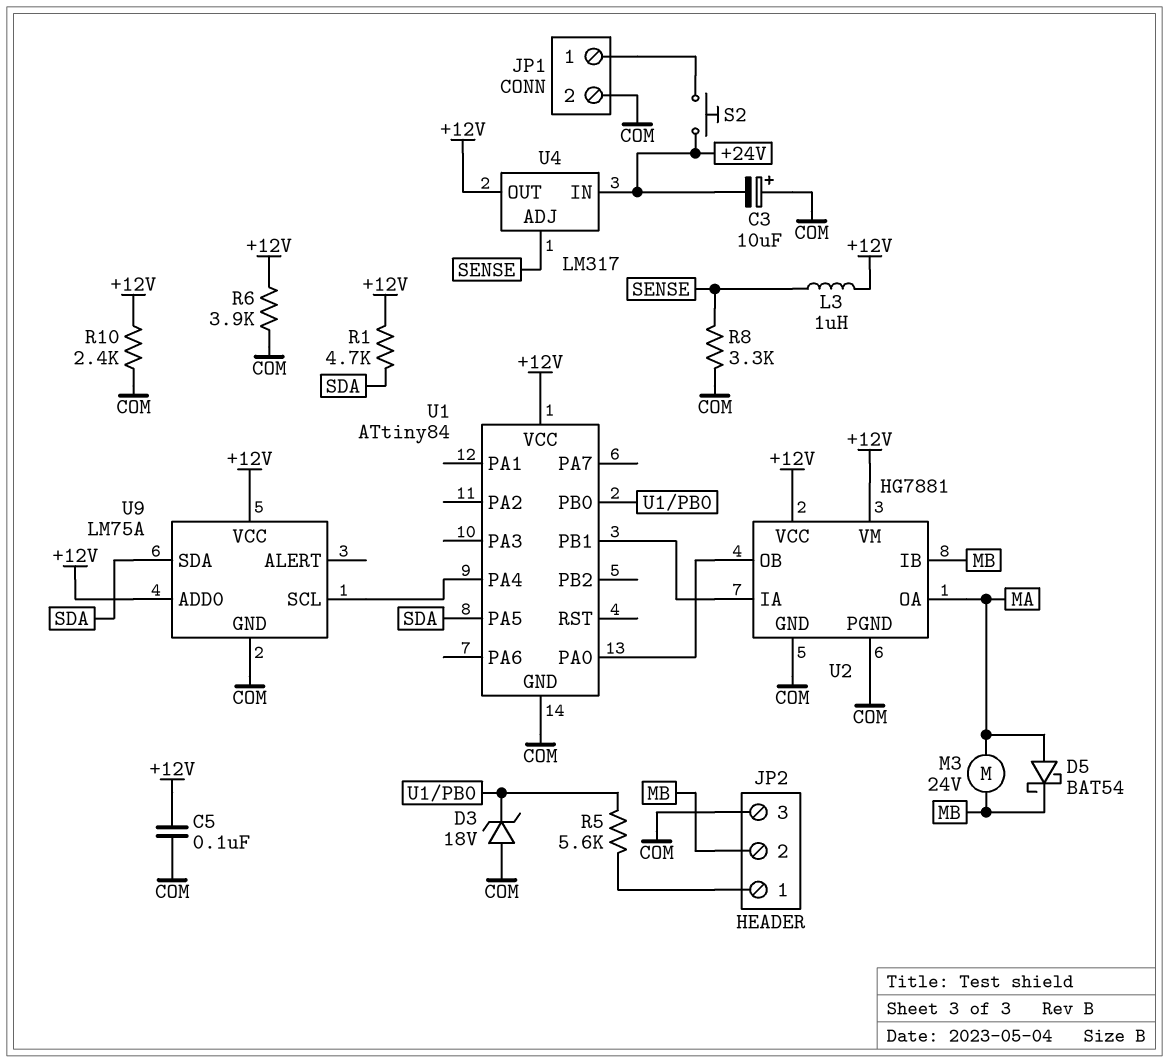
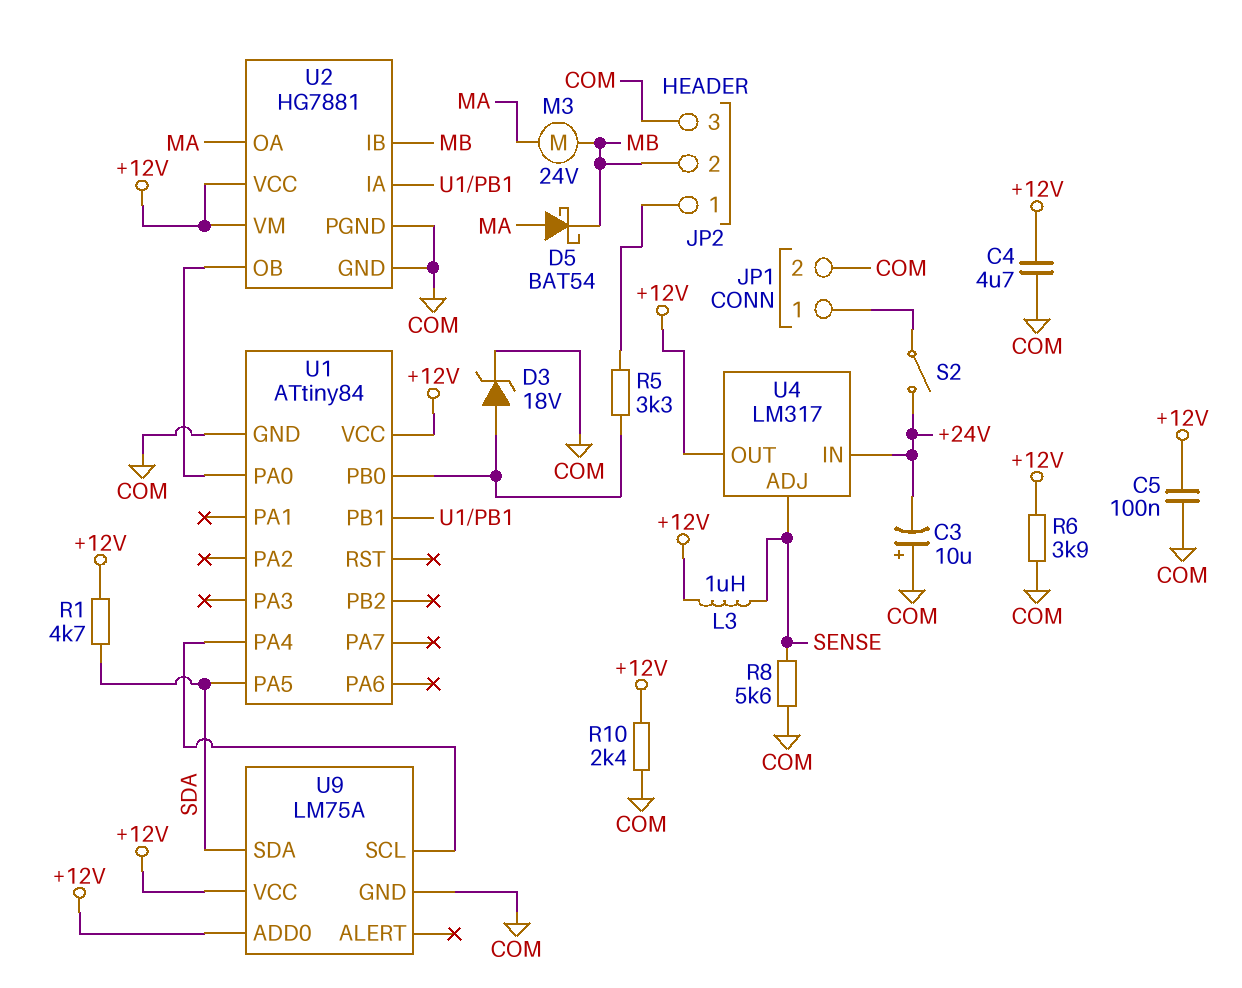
C4: none -> 4.7uF (+12V, COM)
D3: zener 18V (A COM, K U1/PB0) -> zener 18V (A U1/PB0, K COM)
R5: 5.6k (JP2/1, U1/PB0) -> 3.3k (JP2/1, U1/PB0)
R8: 3.3k (COM, SENSE) -> 5.6k (COM, SENSE)
S2: button (+24V, JP1/1) -> switch (+24V, JP1/1)

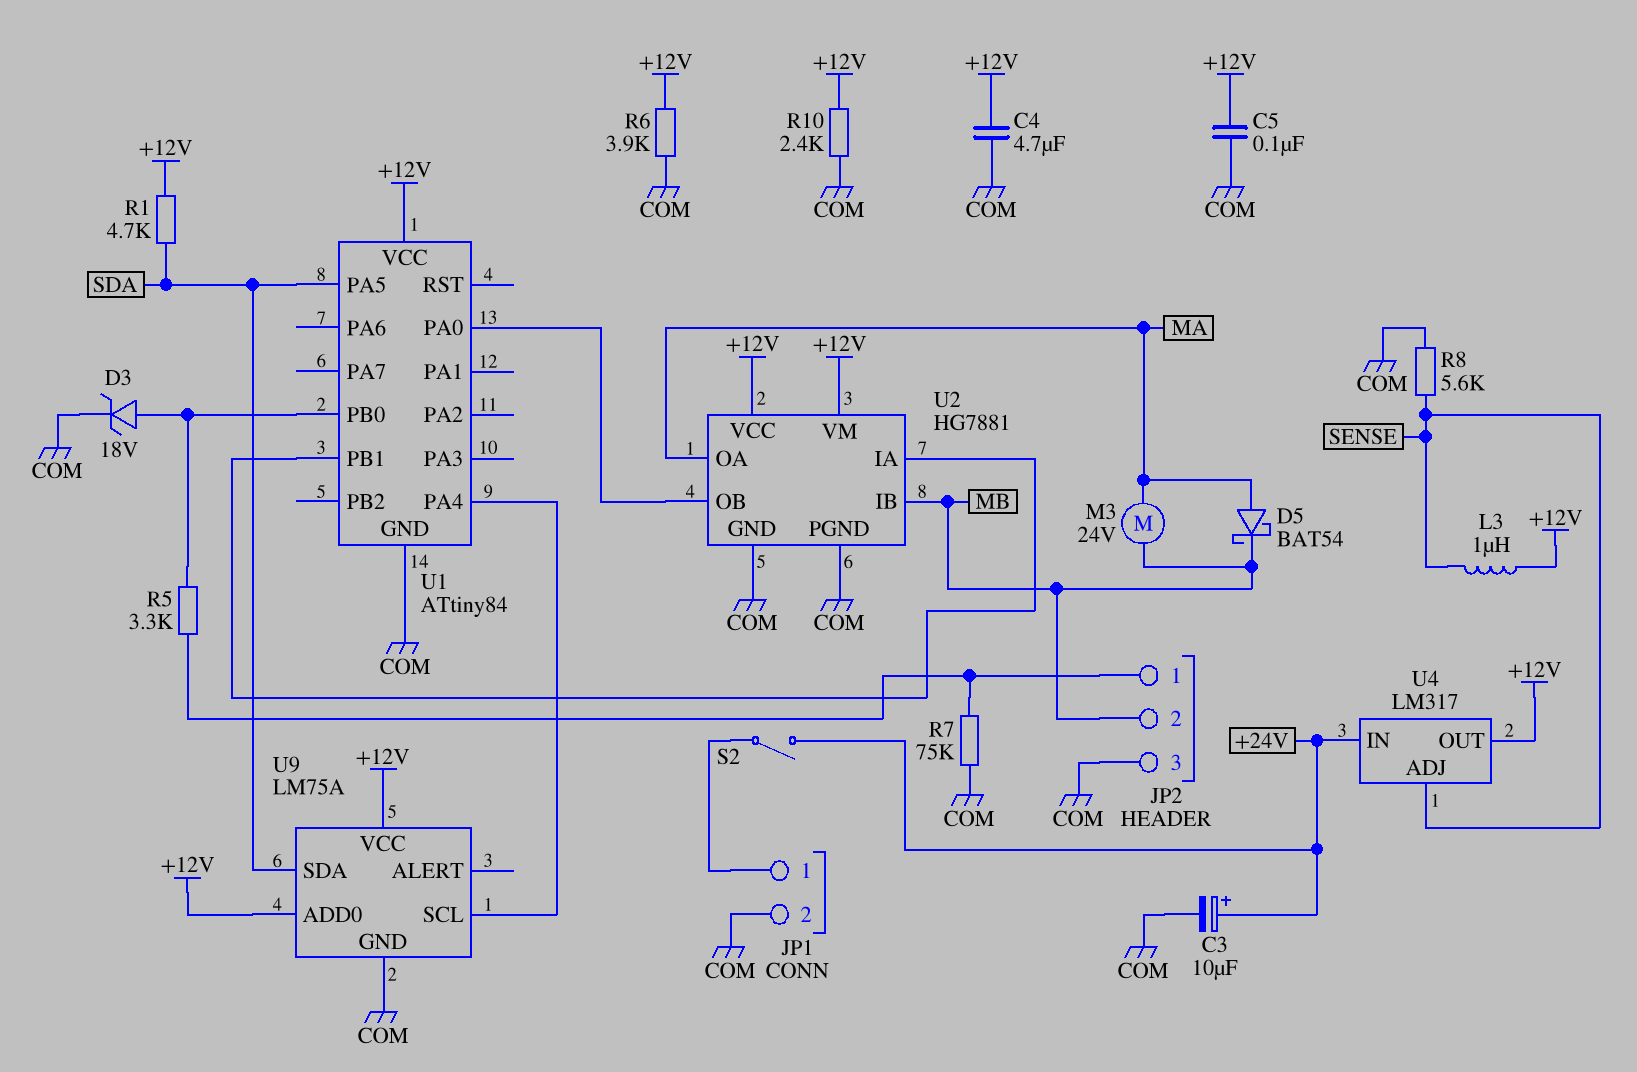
C3: 10uF (plus COM, minus +24V) -> 10uF (plus +24V, minus COM)
R7: none -> 75k (COM, JP2/1)

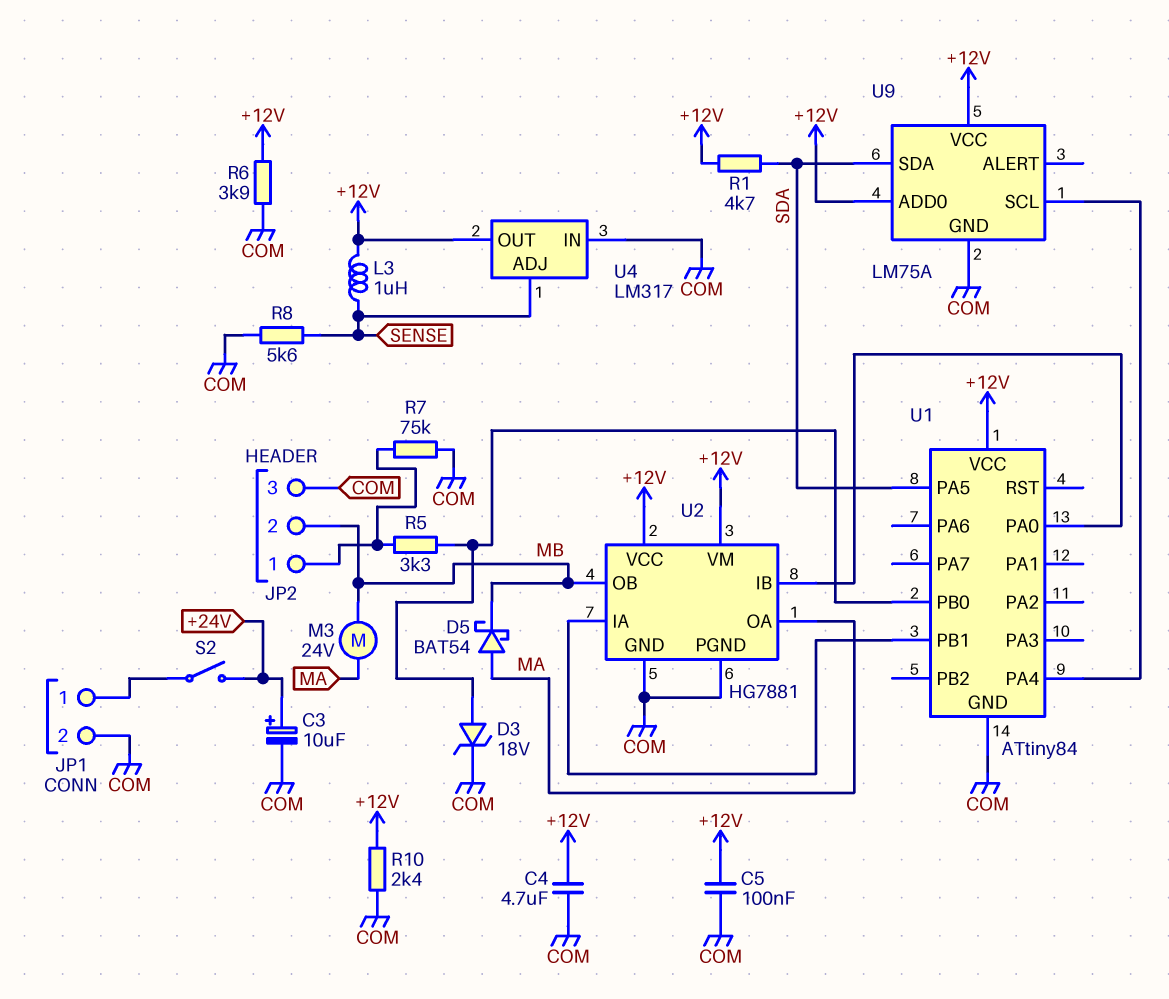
U2 pin IB: MB -> U1/PA0
U2 pin OB: U1/PA0 -> MB
U4 pin IN: +24V -> COM

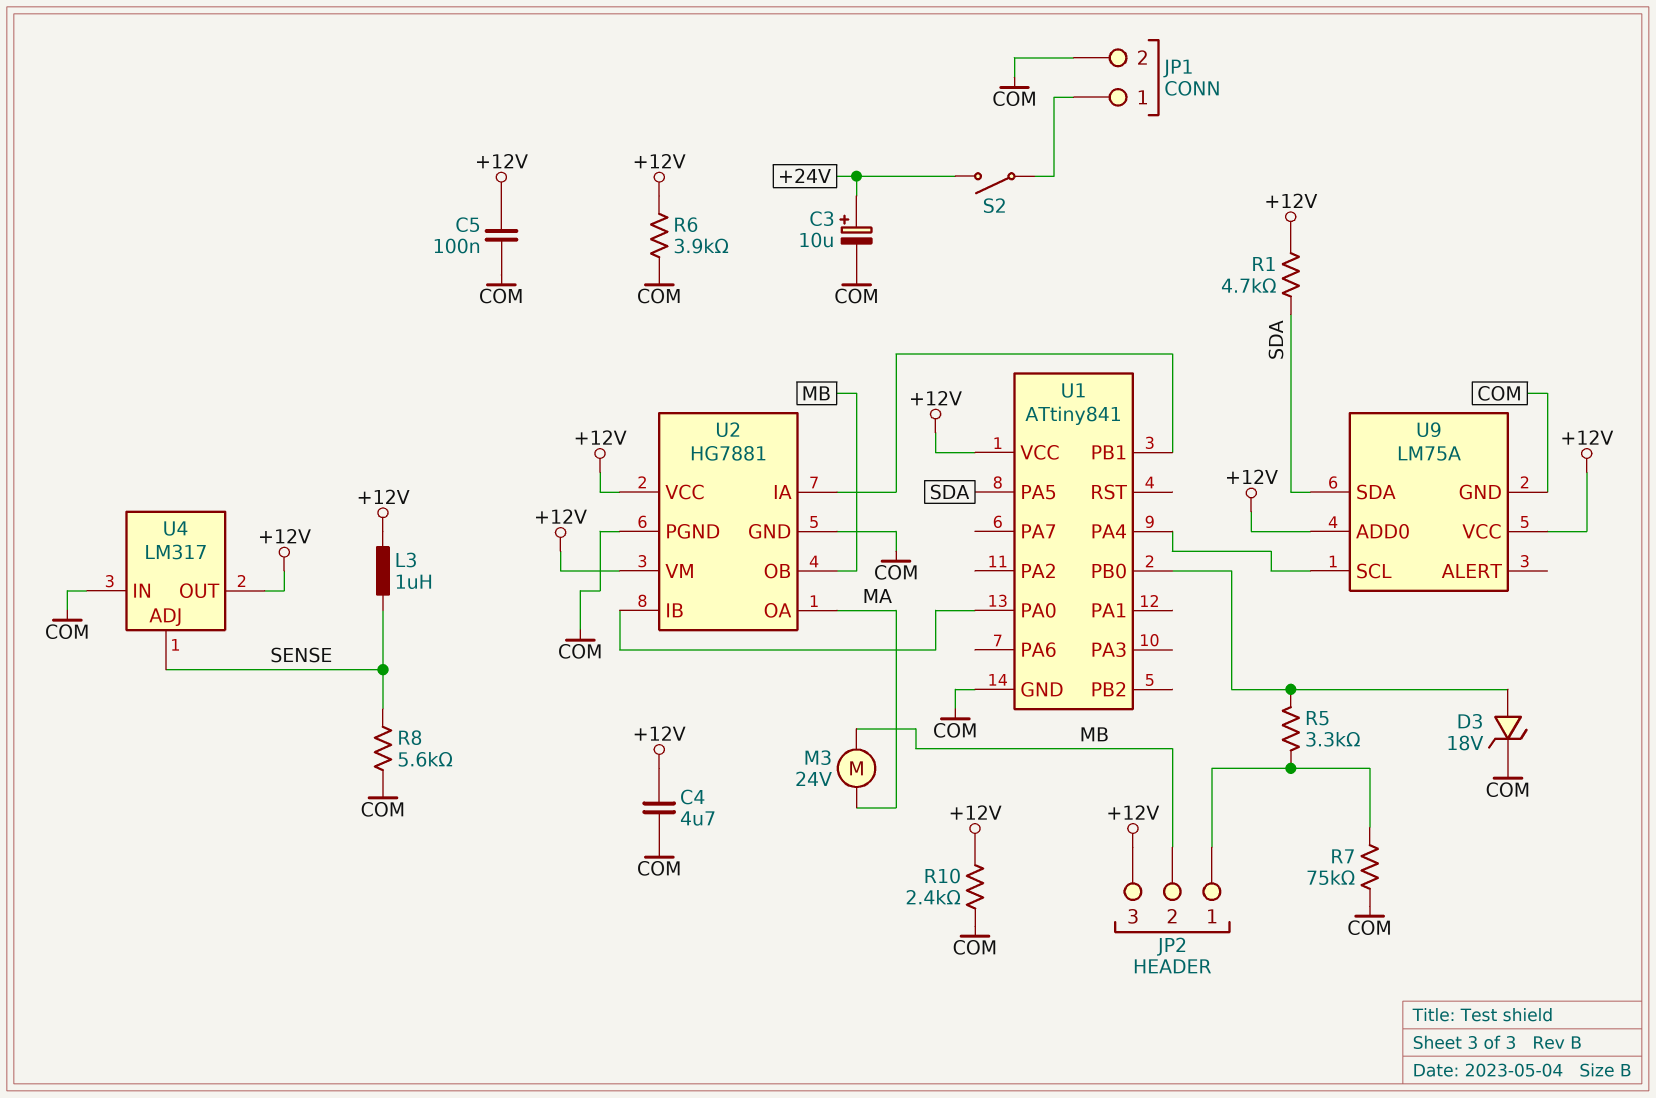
D5: schottky BAT54 (A MA, K MB) -> none
JP2 pin 3: COM -> +12V
U1: ATtiny84 -> ATtiny841

